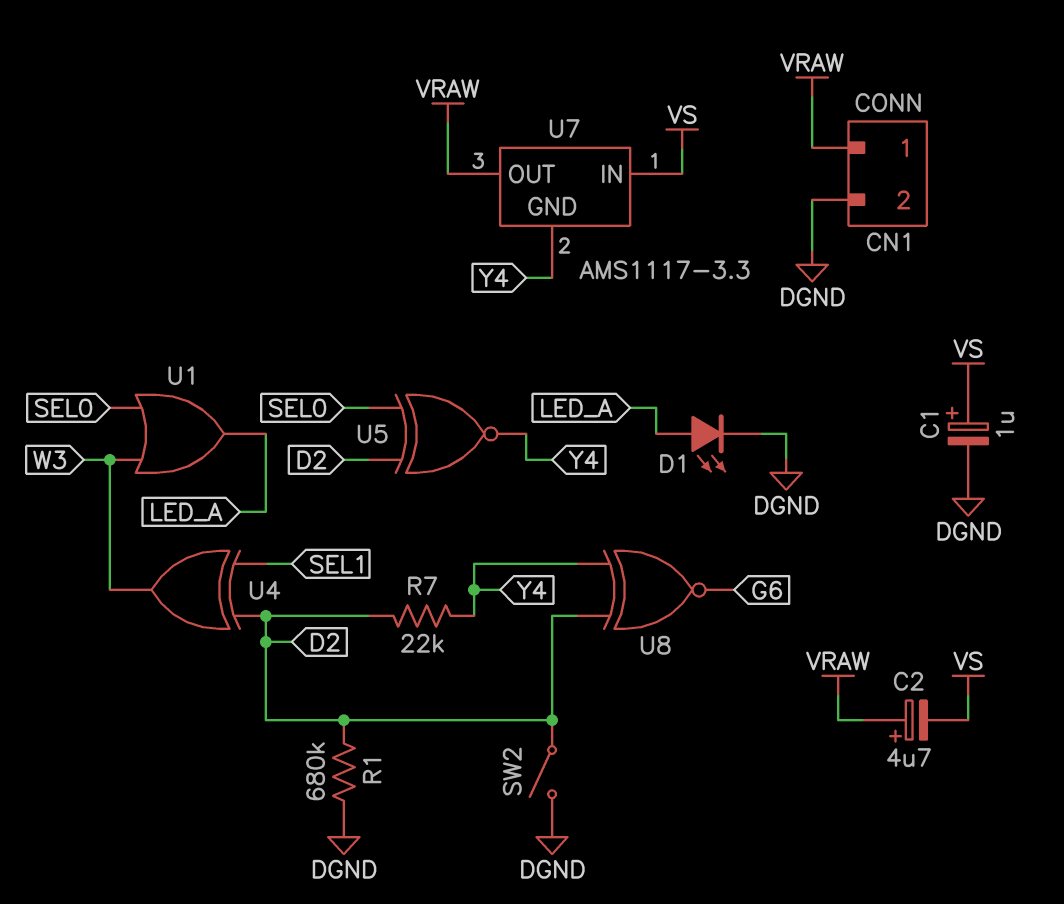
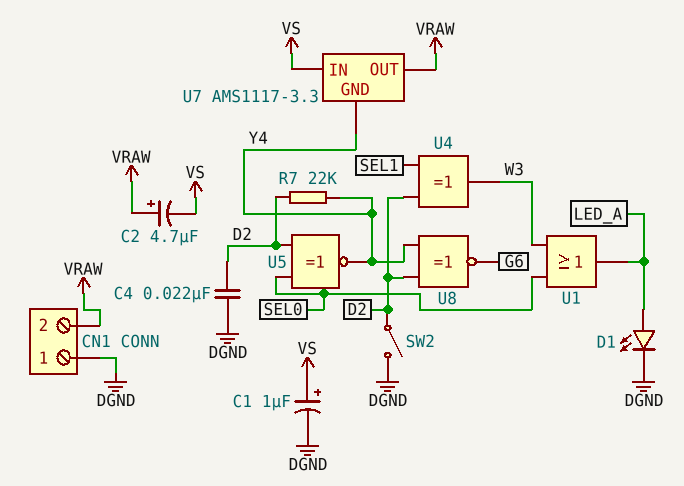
C4: none -> 22nF (D2, DGND)
CN1 pin 1: VRAW -> DGND
CN1 pin 2: DGND -> VRAW
R1: 680k (D2, DGND) -> none

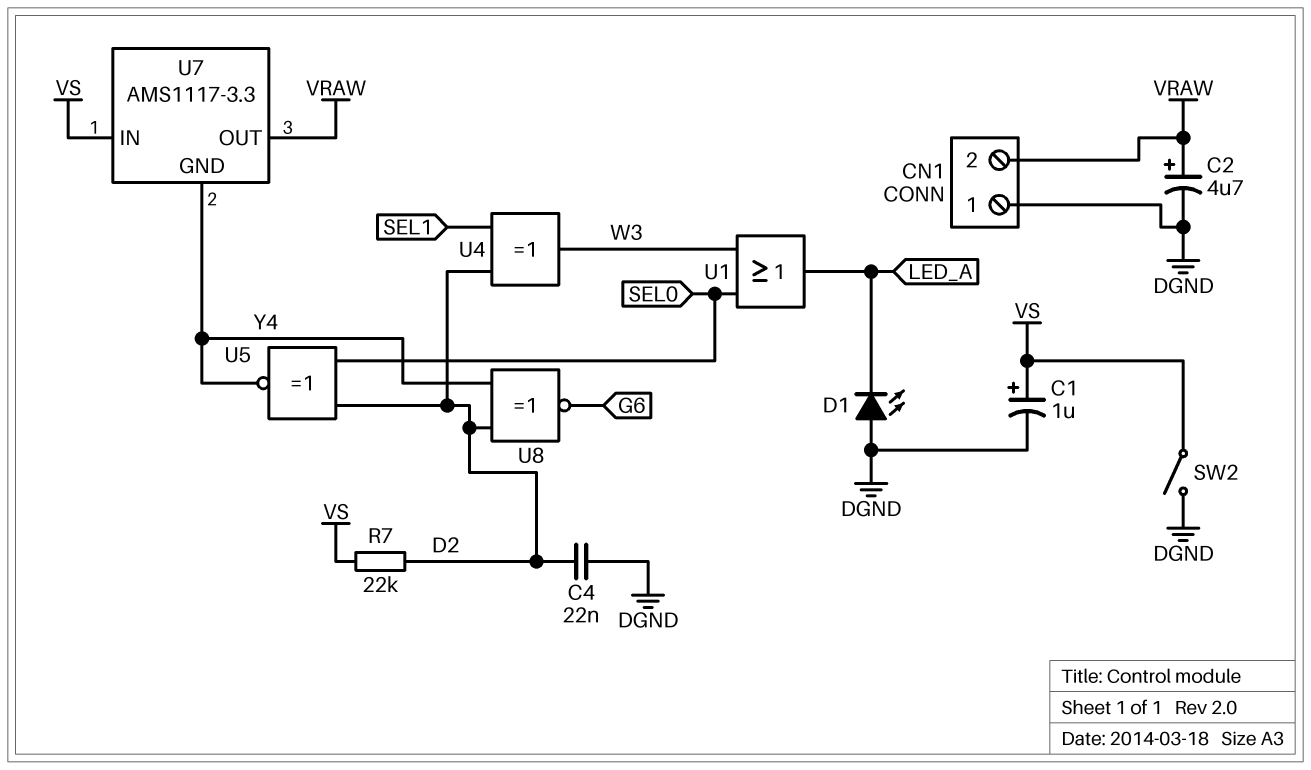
C2: 4.7uF (plus VRAW, minus VS) -> 4.7uF (plus VRAW, minus DGND)
D1: LED (A LED_A, K DGND) -> LED (A DGND, K LED_A)
R7: 22k (D2, Y4) -> 22k (D2, VS)
SW2: switch (D2, DGND) -> switch (DGND, VS)

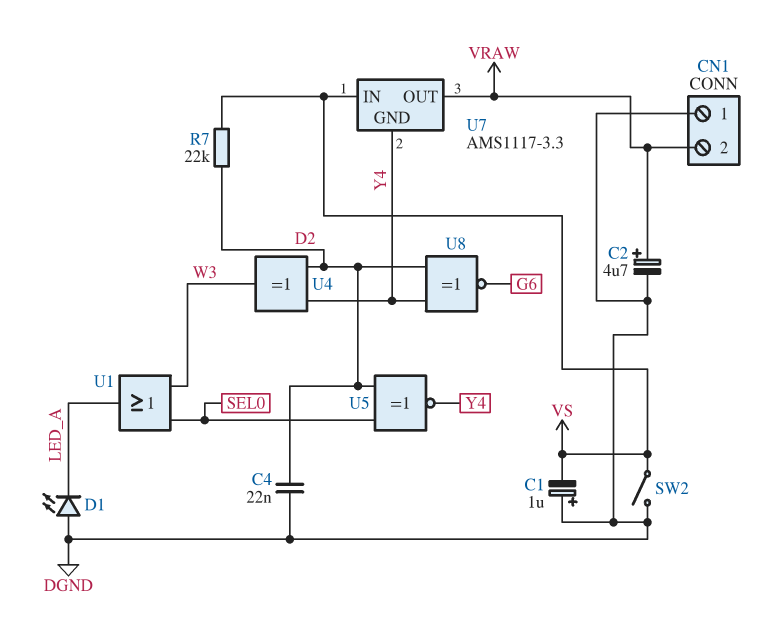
C1: 1uF (plus VS, minus DGND) -> 1uF (plus DGND, minus VS)
U4: XOR (in D2, in SEL1, out W3) -> XOR (in D2, in Y4, out W3)

